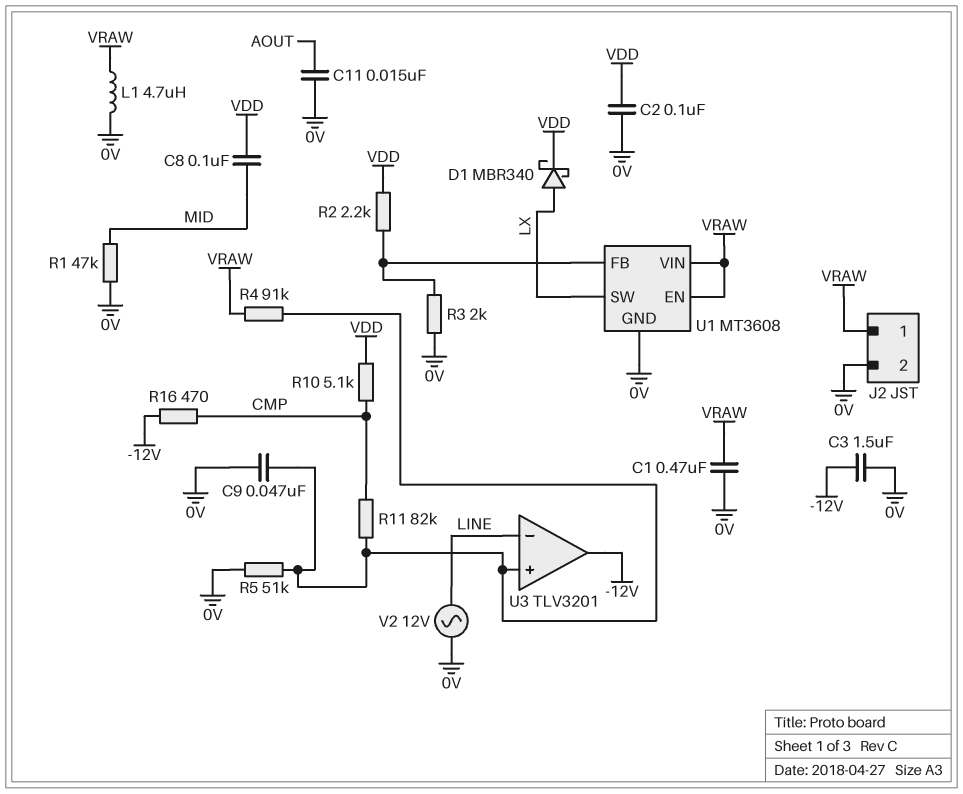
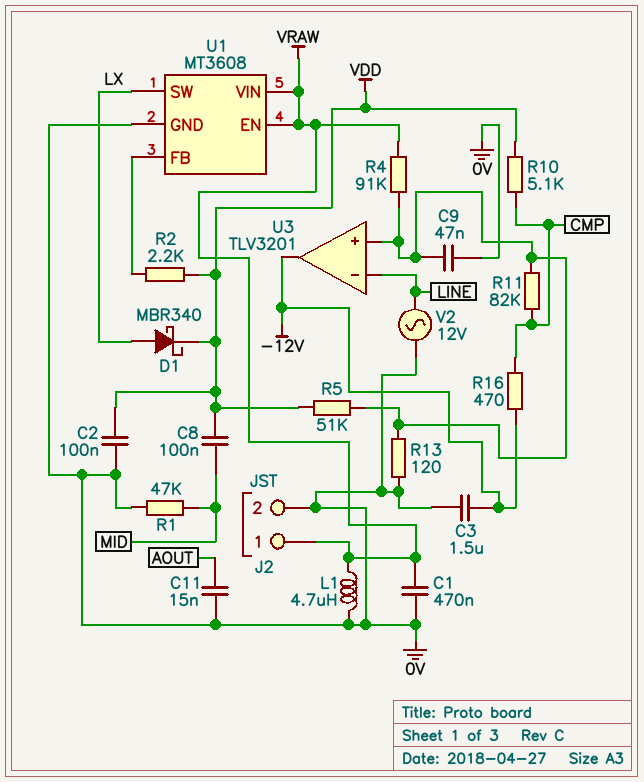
R3: 2k (0V, U1/FB) -> none
R5: 51k (0V, U3/in+) -> 51k (U3/in+, VDD)
R13: none -> 120 (0V, U3/in+)

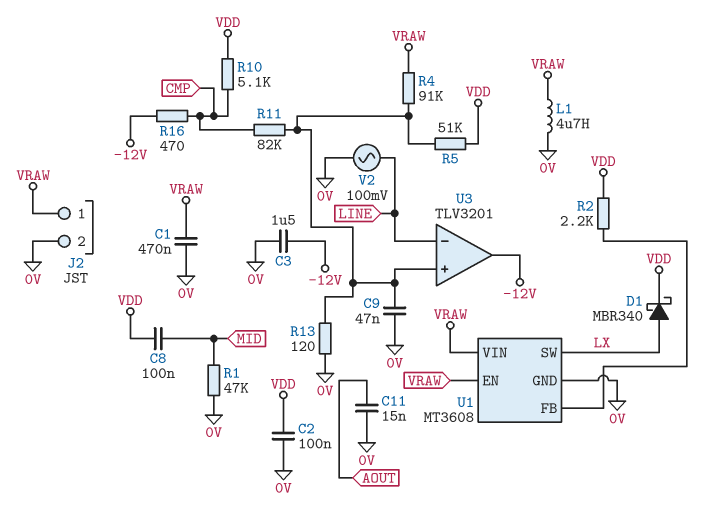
V2: AC 12V (0V, LINE) -> AC 100mV (0V, LINE)

